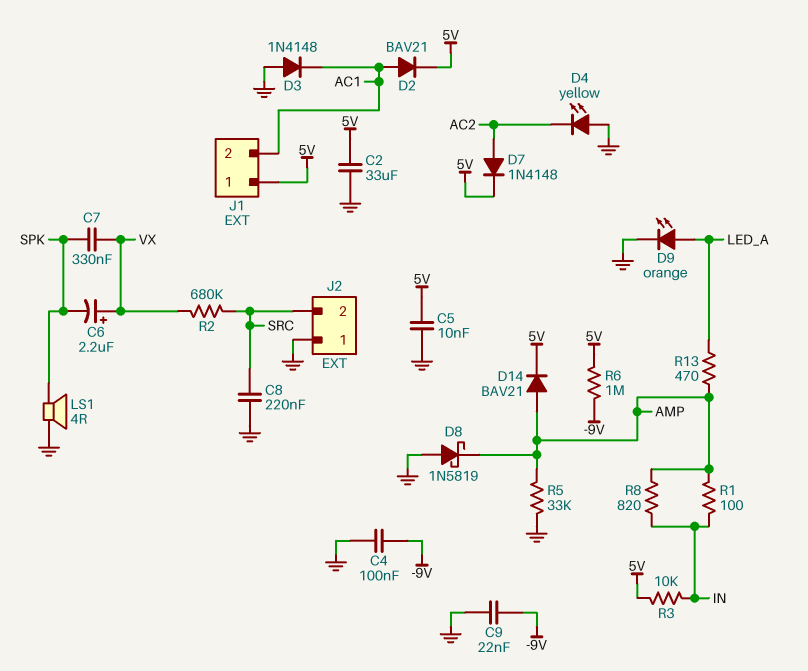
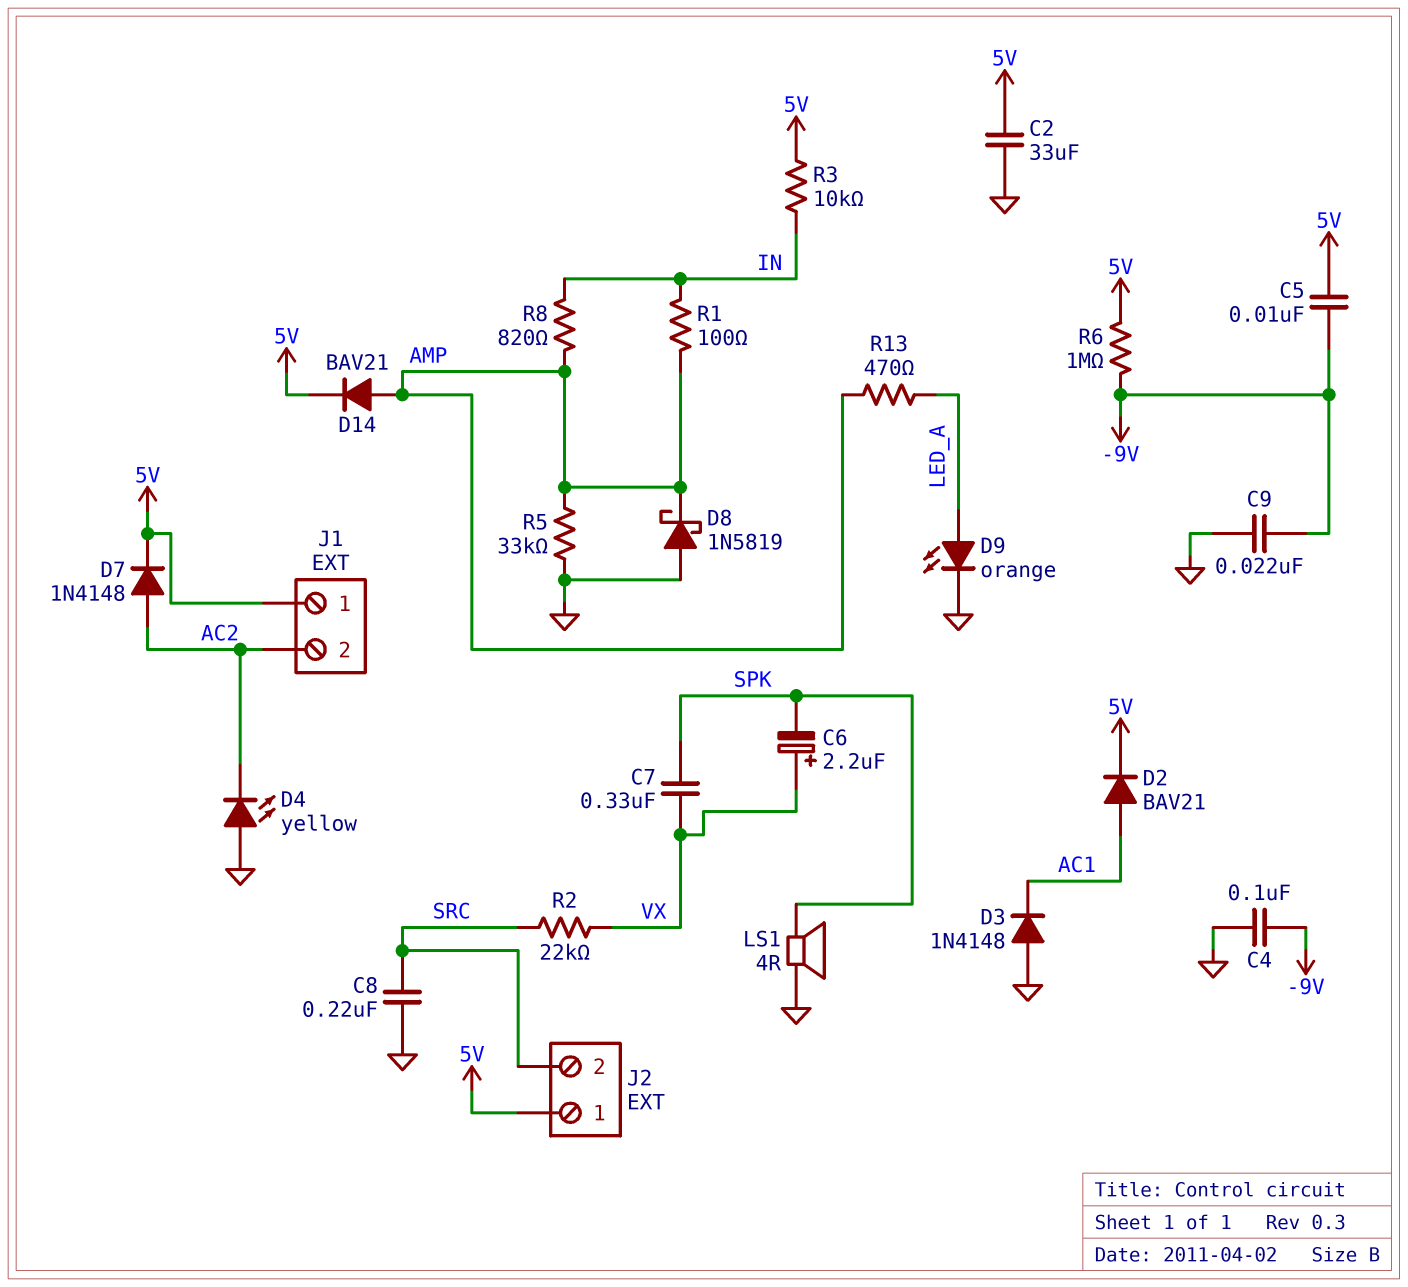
C5: 10nF (5V, GND) -> 10nF (-9V, 5V)
J1 pin 2: AC1 -> AC2
J2 pin 1: GND -> 5V
R2: 680k (SRC, VX) -> 22k (SRC, VX)

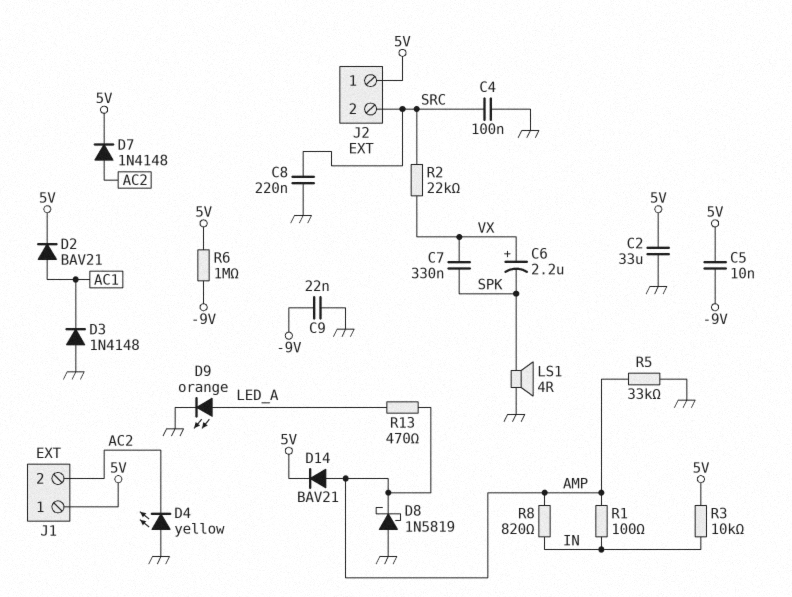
C4: 100nF (-9V, GND) -> 100nF (GND, SRC)

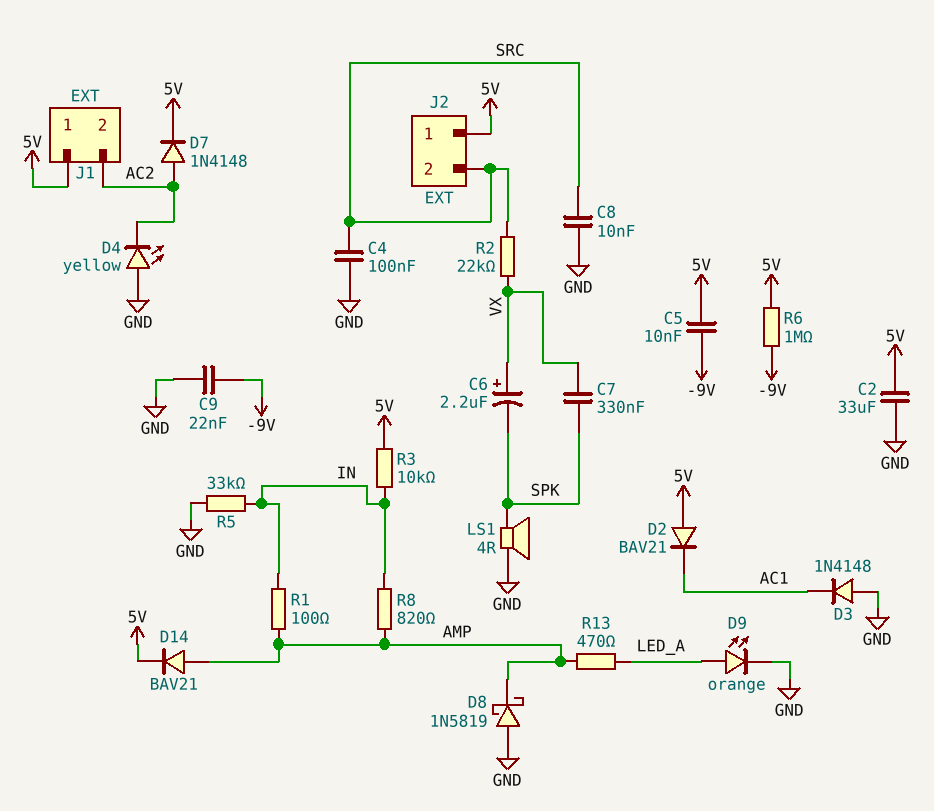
C8: 220nF (GND, SRC) -> 10nF (GND, SRC)
D2: diode BAV21 (A AC1, K 5V) -> diode BAV21 (A 5V, K AC1)
R5: 33k (AMP, GND) -> 33k (GND, IN)

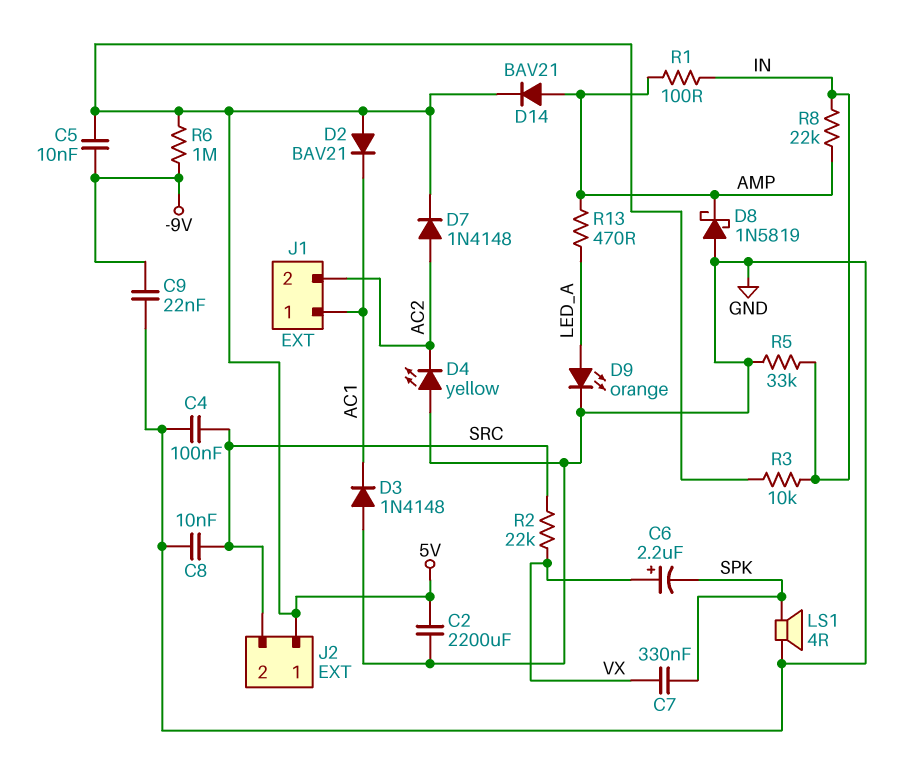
C2: 33uF (5V, GND) -> 2200uF (5V, GND)
J1 pin 1: 5V -> AC1
R8: 820 (AMP, IN) -> 22k (AMP, IN)

